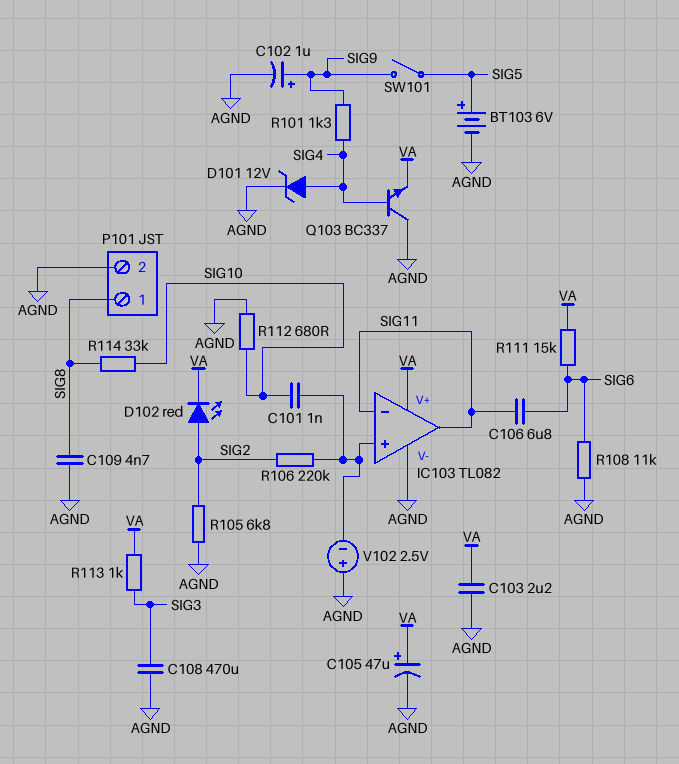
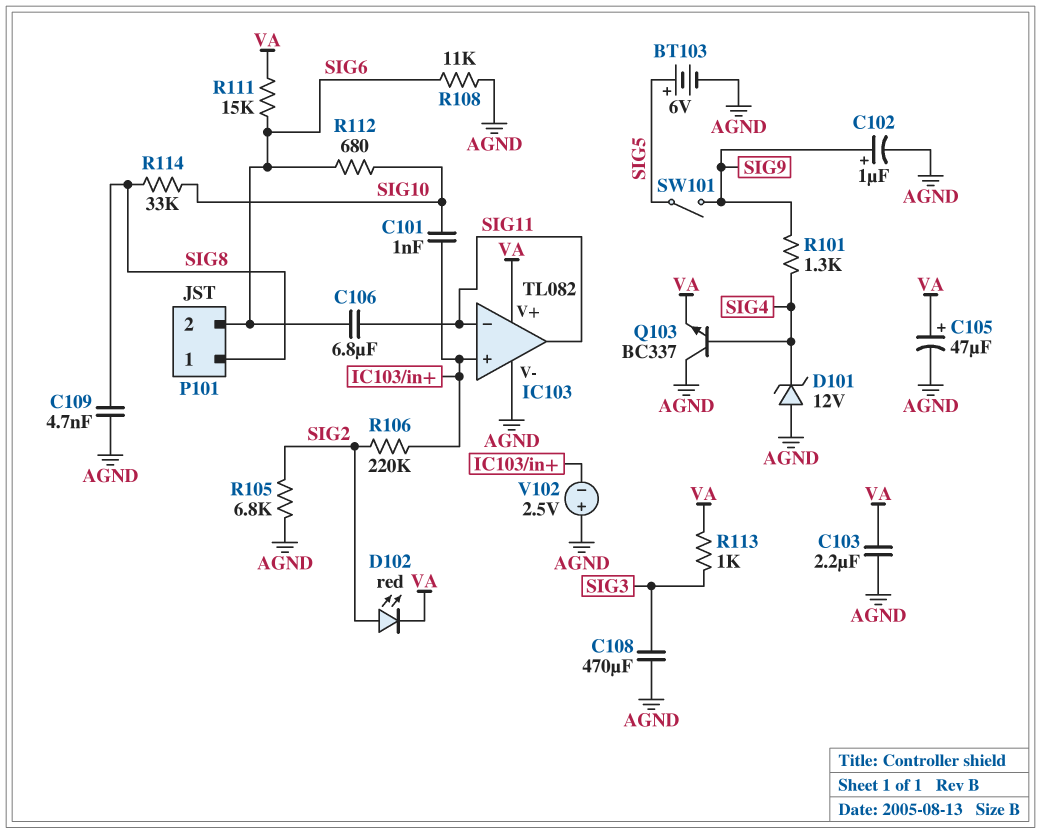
D101: zener 12V (A SIG4, K AGND) -> zener 12V (A AGND, K SIG4)
P101 pin 2: AGND -> SIG6
R112: 680 (AGND, SIG10) -> 680 (SIG6, SIG10)

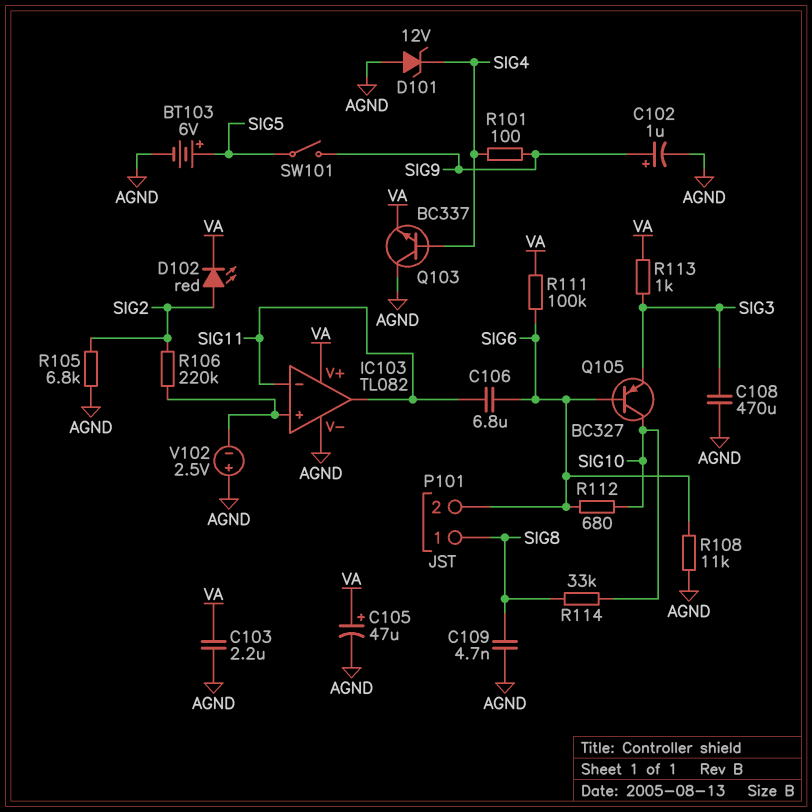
C101: 1nF (IC103/in+, SIG10) -> none
Q105: none -> PNP BC327 (B SIG6, C SIG10, E SIG3)
R101: 1.3k (SIG4, SIG9) -> 100 (SIG4, SIG9)
R111: 15k (SIG6, VA) -> 100k (SIG6, VA)

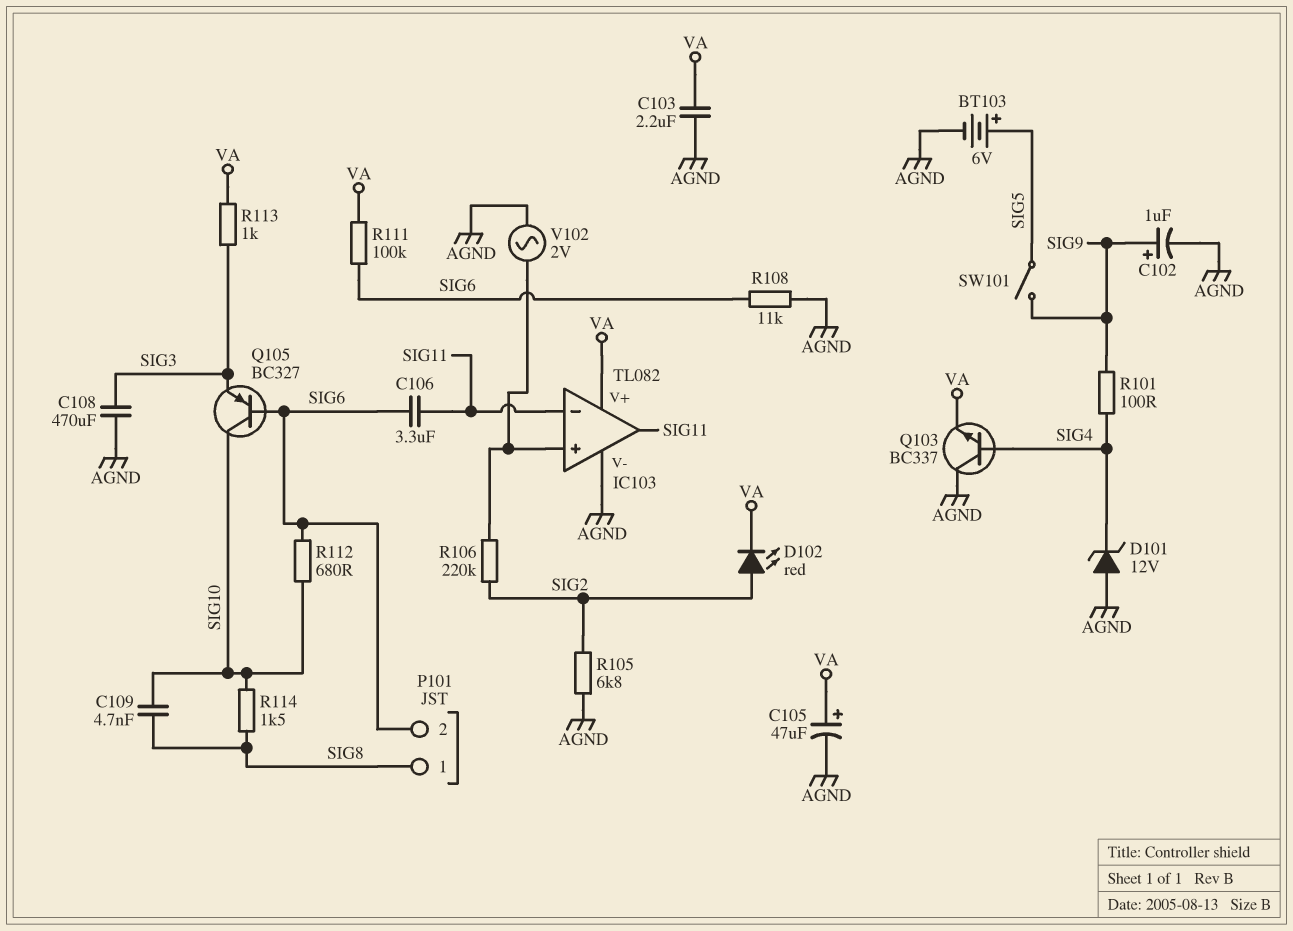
C106: 6.8uF (SIG6, SIG11) -> 3.3uF (SIG6, SIG11)
C109: 4.7nF (AGND, SIG8) -> 4.7nF (SIG8, SIG10)
R114: 33k (SIG8, SIG10) -> 1.5k (SIG8, SIG10)
V102: 2.5V (plus AGND, minus IC103/in+) -> AC 2V (AGND, IC103/in+)

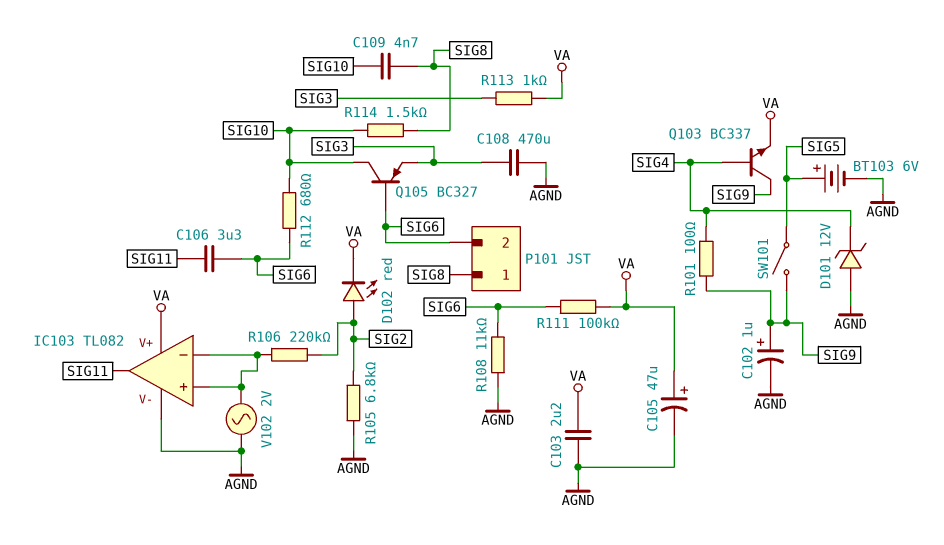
IC103 pin in-: SIG11 -> IC103/in+
Q103: NPN BC337 (B SIG4, C AGND, E VA) -> NPN BC337 (B SIG4, C SIG9, E VA)

